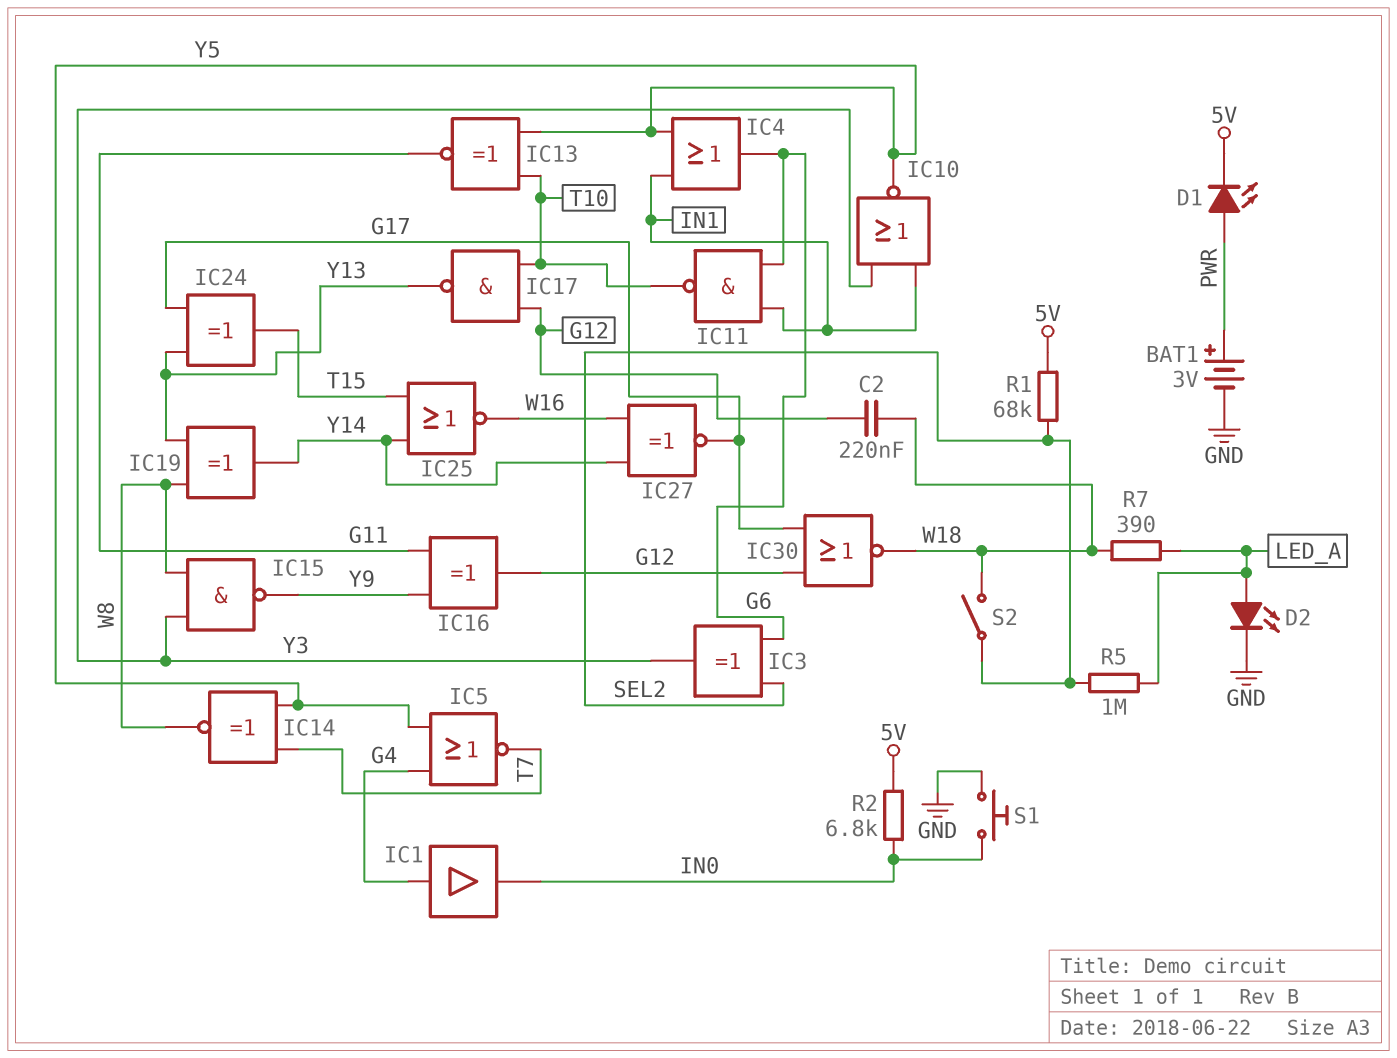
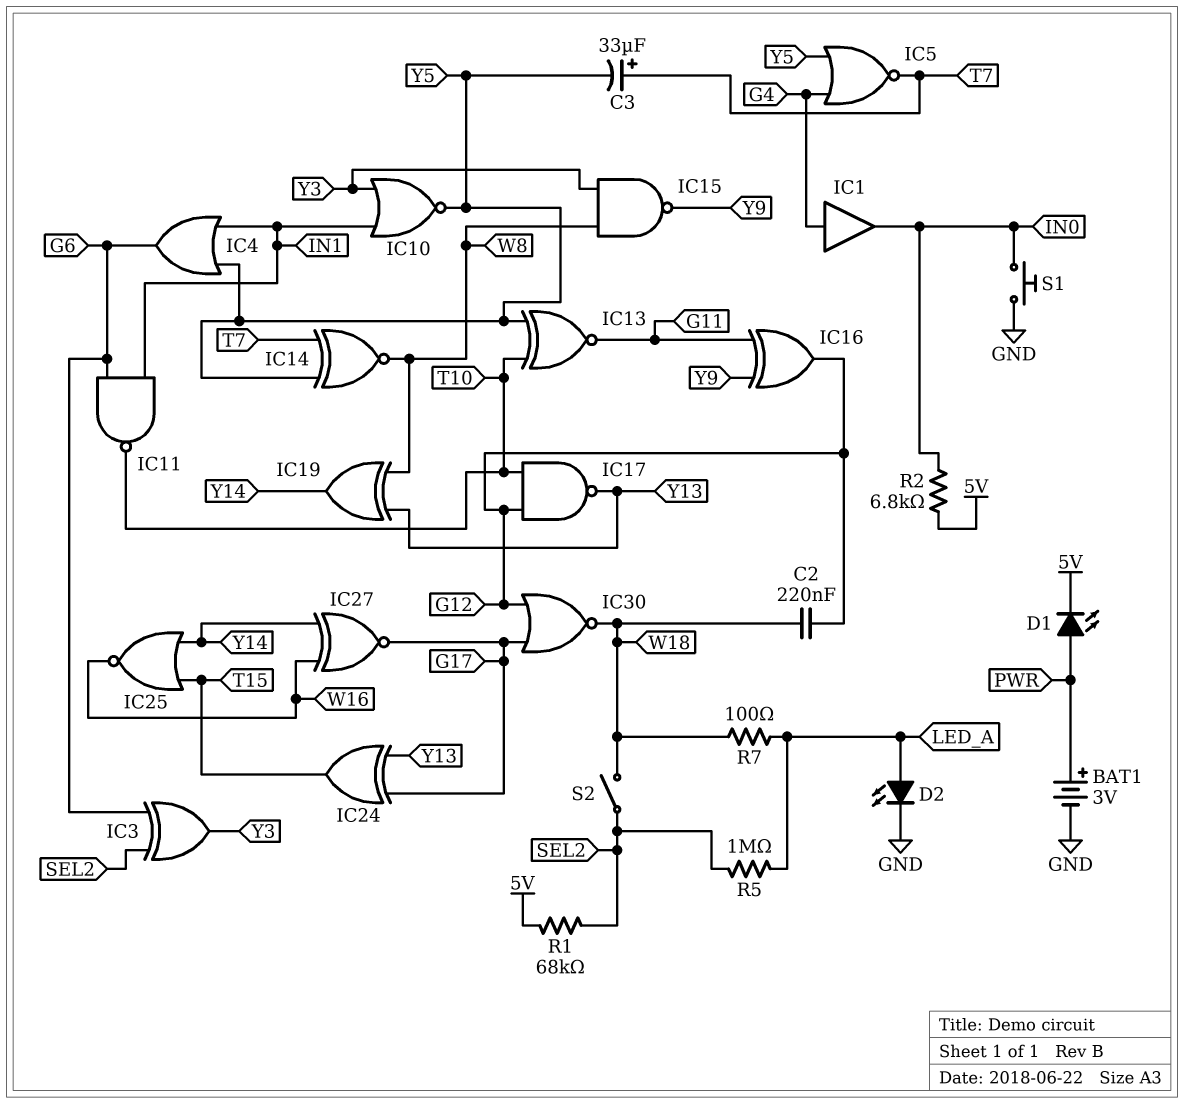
C3: none -> 33uF (plus T7, minus Y5)
R7: 390 (LED_A, W18) -> 100 (LED_A, W18)

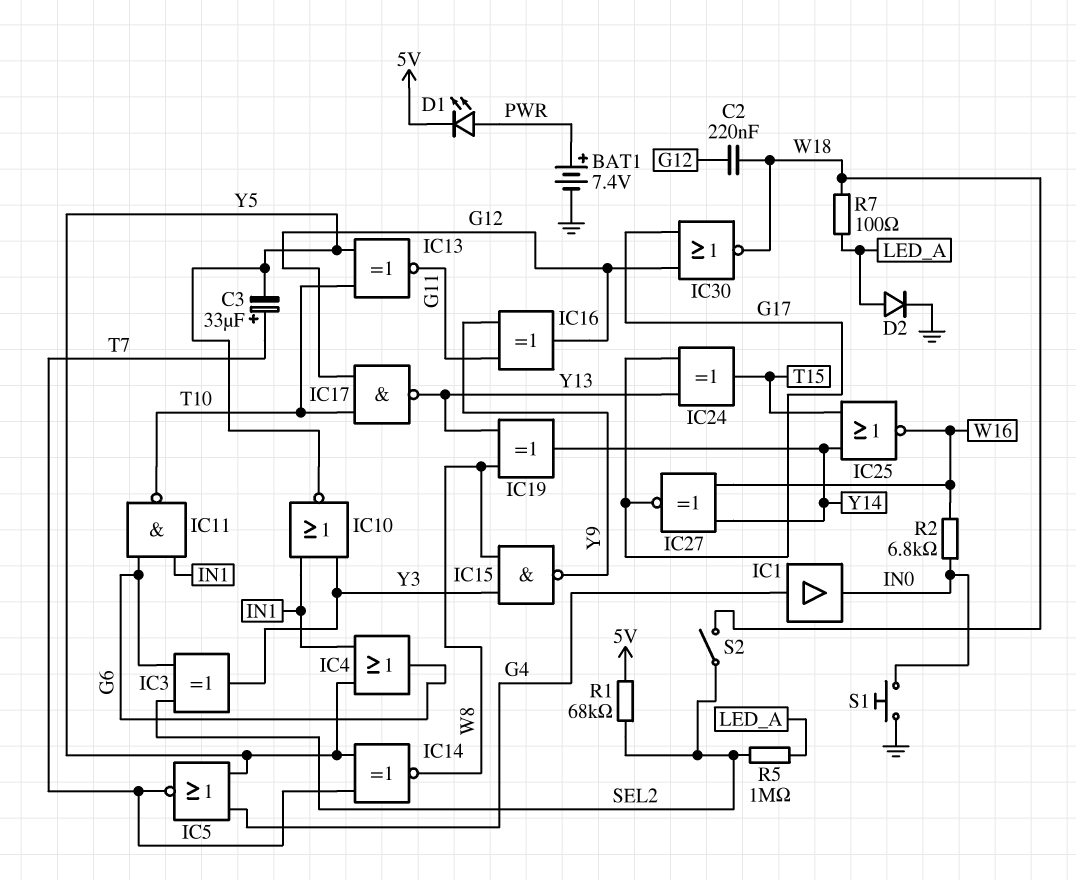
BAT1: 3V (plus PWR, minus GND) -> 7.4V (plus PWR, minus GND)
D2: LED (A LED_A, K GND) -> diode (A LED_A, K GND)
R2: 6.8k (5V, IN0) -> 6.8k (IN0, W16)

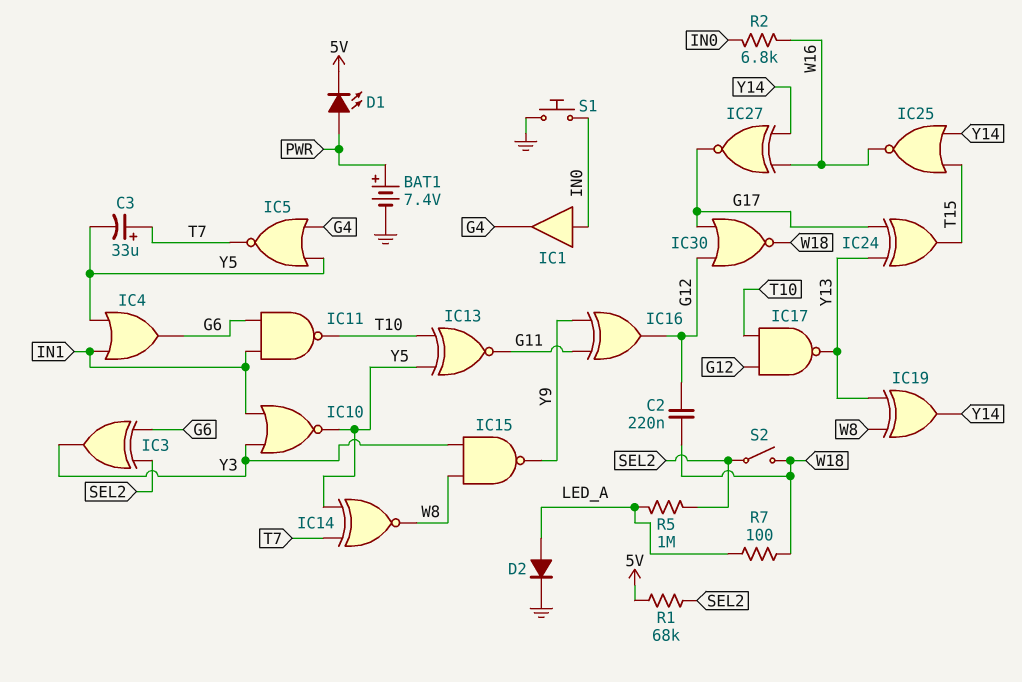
IC1: buffer (in G4, out IN0) -> buffer (in IN0, out G4)

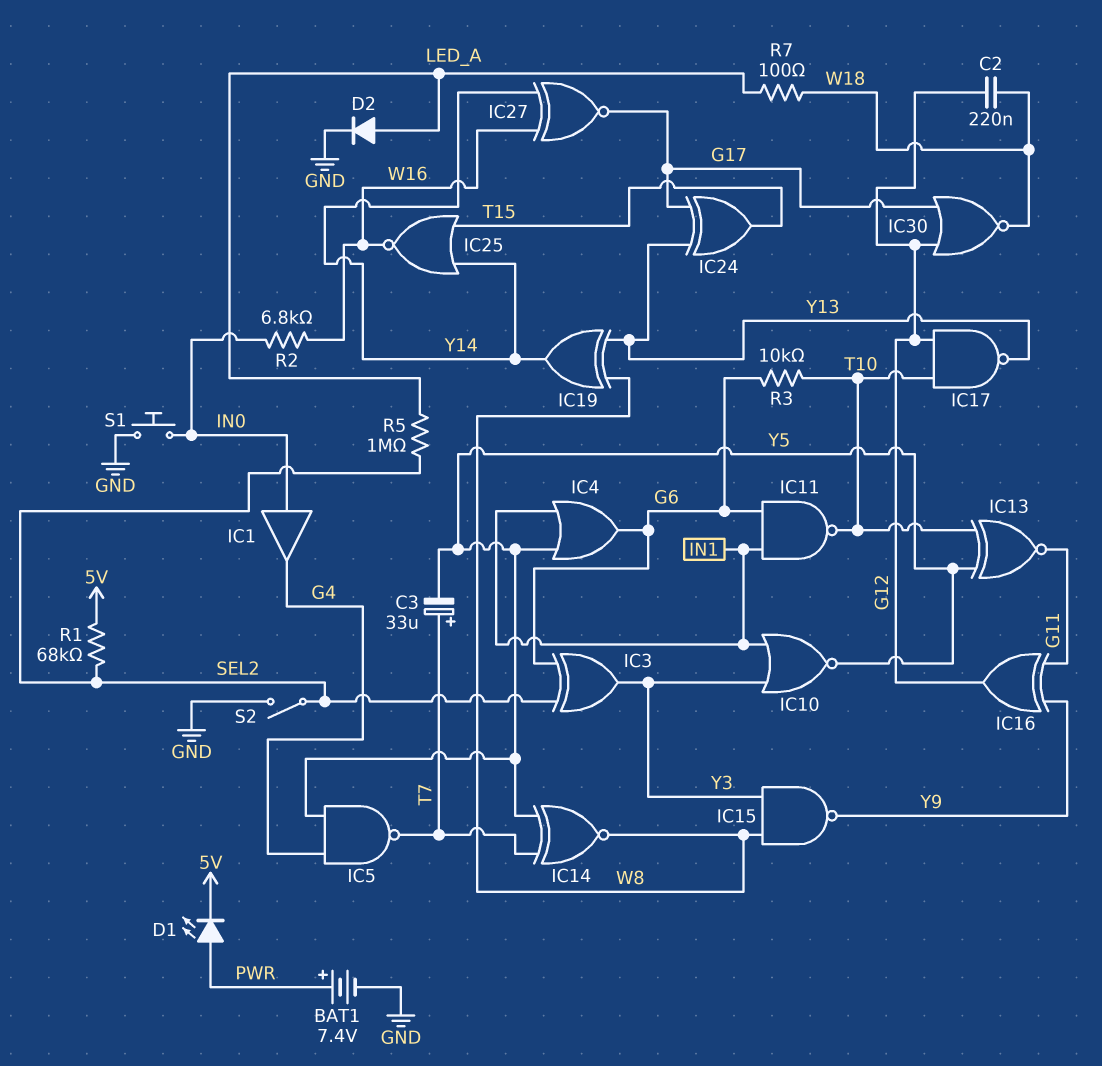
IC5: NOR (in G4, in Y5, out T7) -> NAND (in G4, in Y5, out T7)
R3: none -> 10k (G6, T10)
S2: switch (SEL2, W18) -> switch (GND, SEL2)

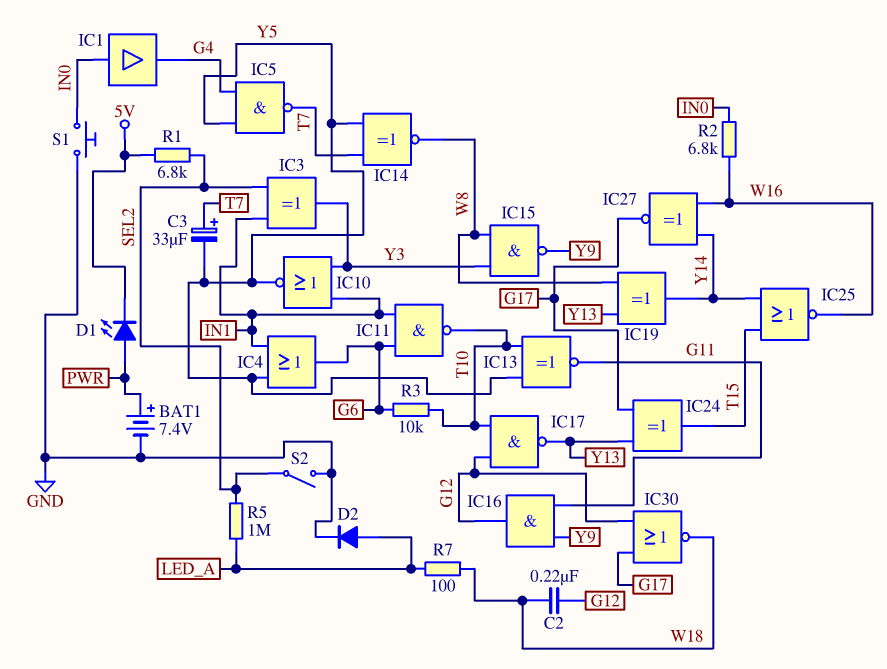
IC3: XOR (in G6, in SEL2, out Y3) -> XOR (in IN1, in SEL2, out Y3)
IC16: XOR (in G11, in Y9, out G12) -> AND (in G11, in Y9, out G12)
R1: 68k (5V, SEL2) -> 6.8k (5V, SEL2)

